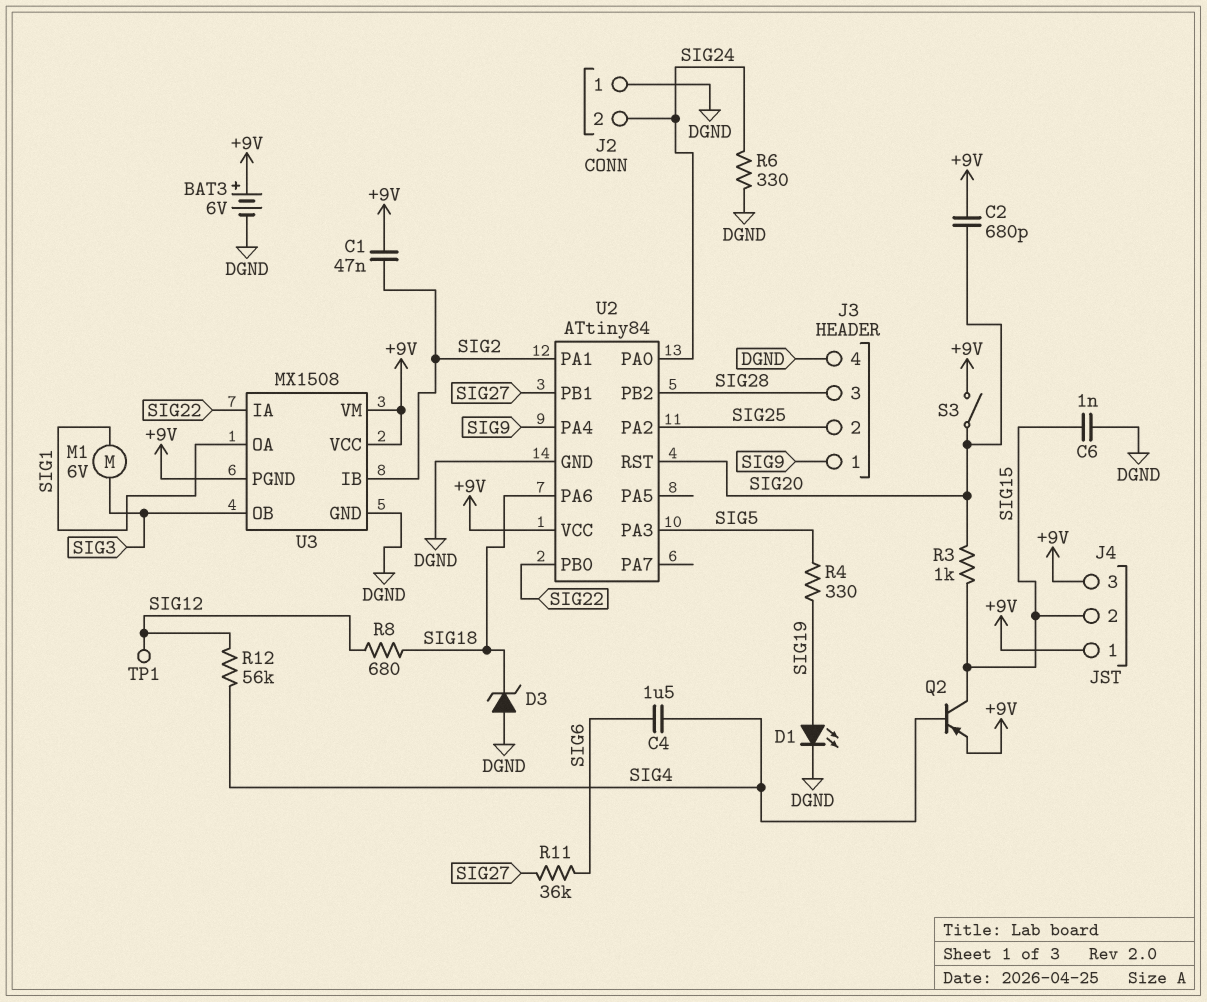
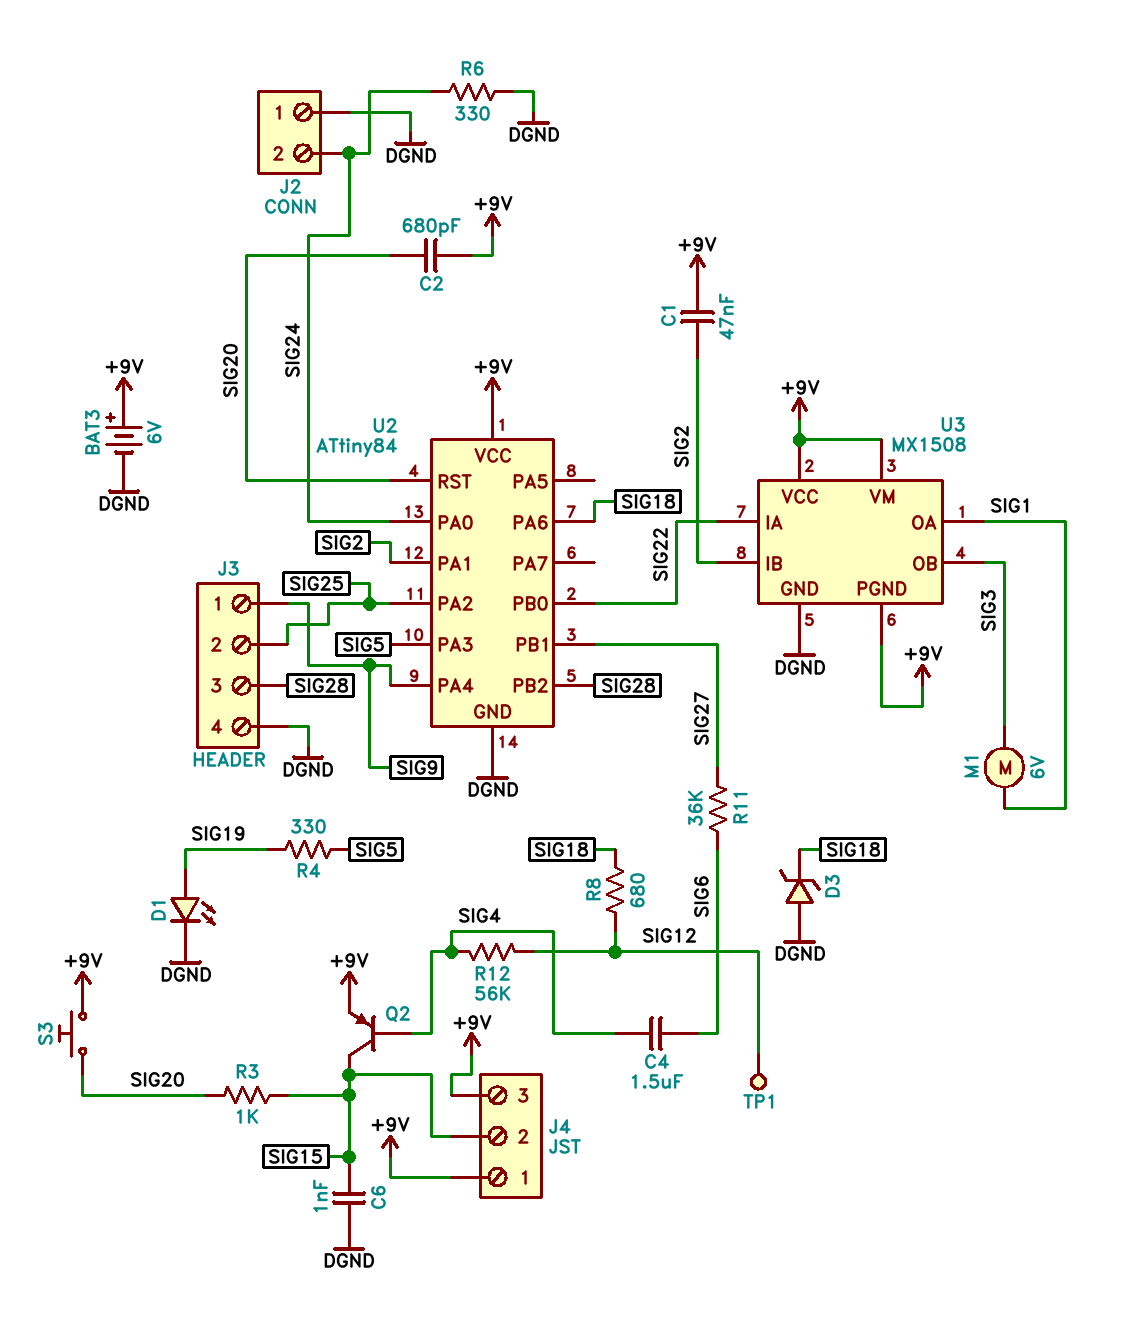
S3: switch (+9V, SIG20) -> button (+9V, SIG20)

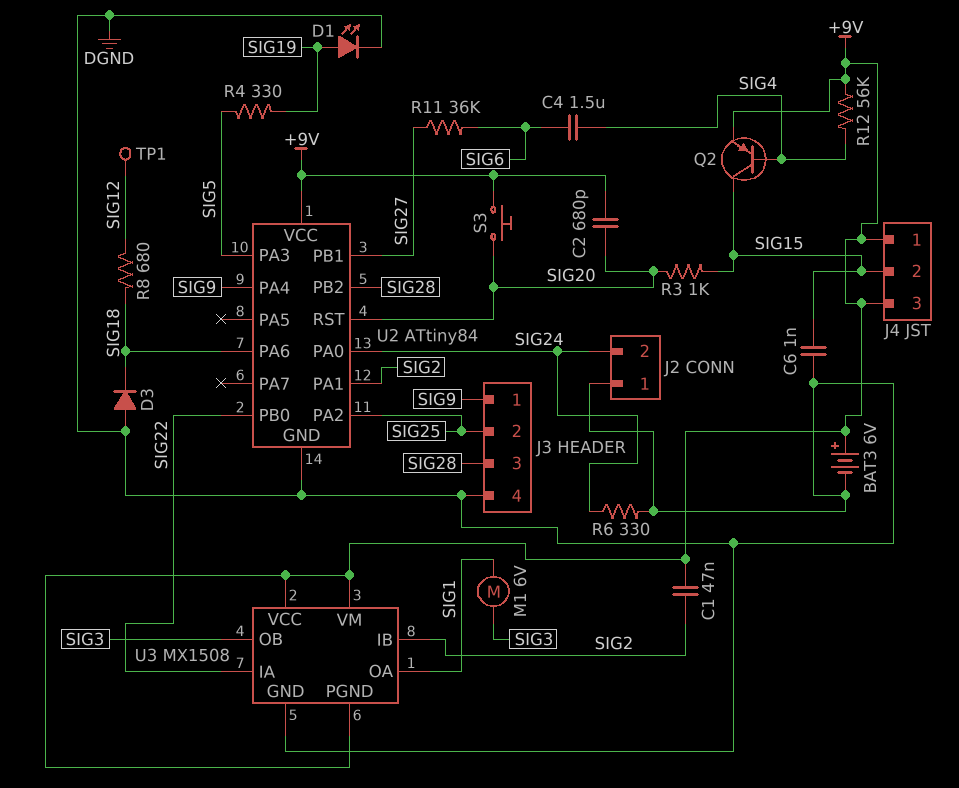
D3: zener (A DGND, K SIG18) -> diode (A DGND, K SIG18)
R12: 56k (SIG4, SIG12) -> 56k (+9V, SIG4)

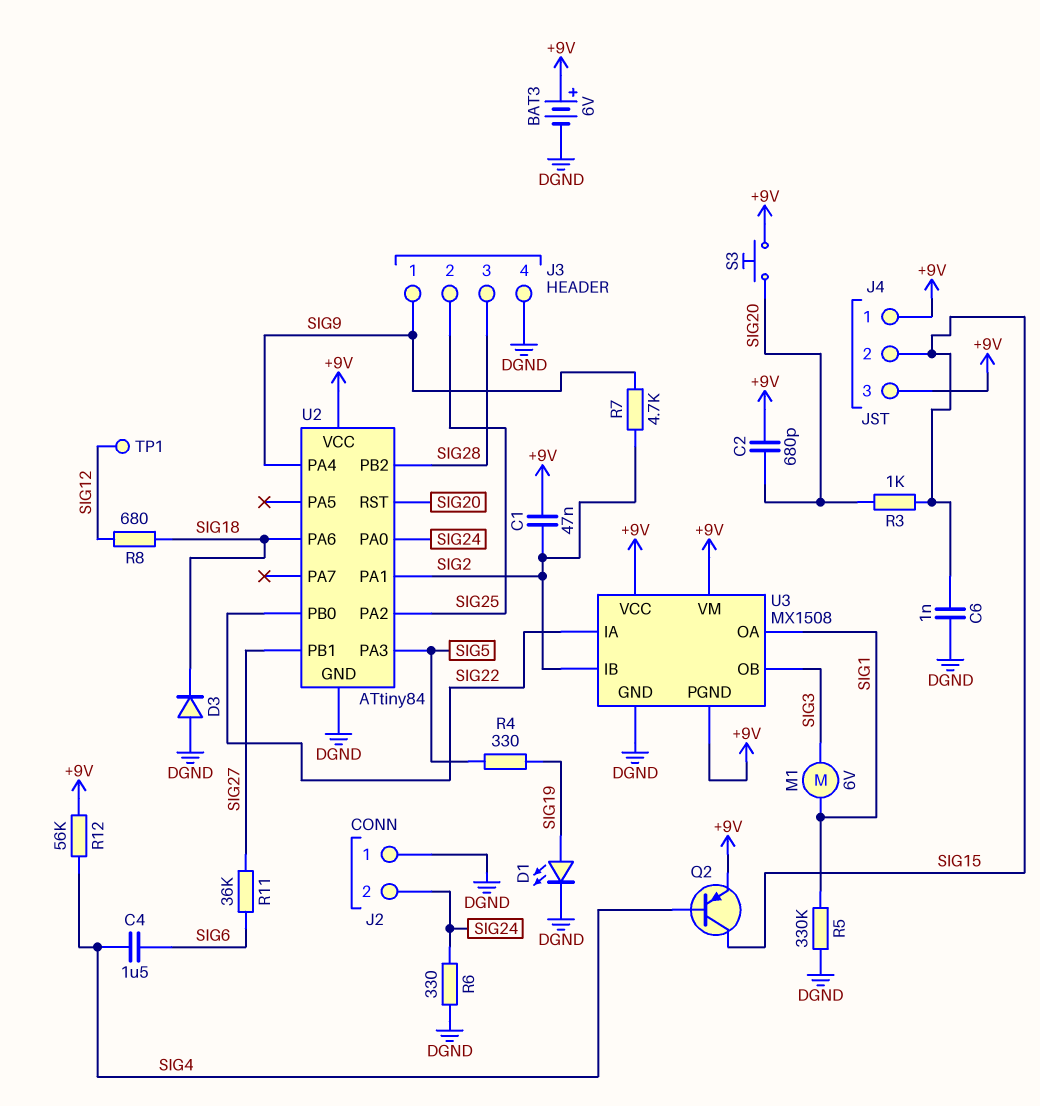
R5: none -> 330k (DGND, SIG1)
R7: none -> 4.7k (SIG2, SIG9)

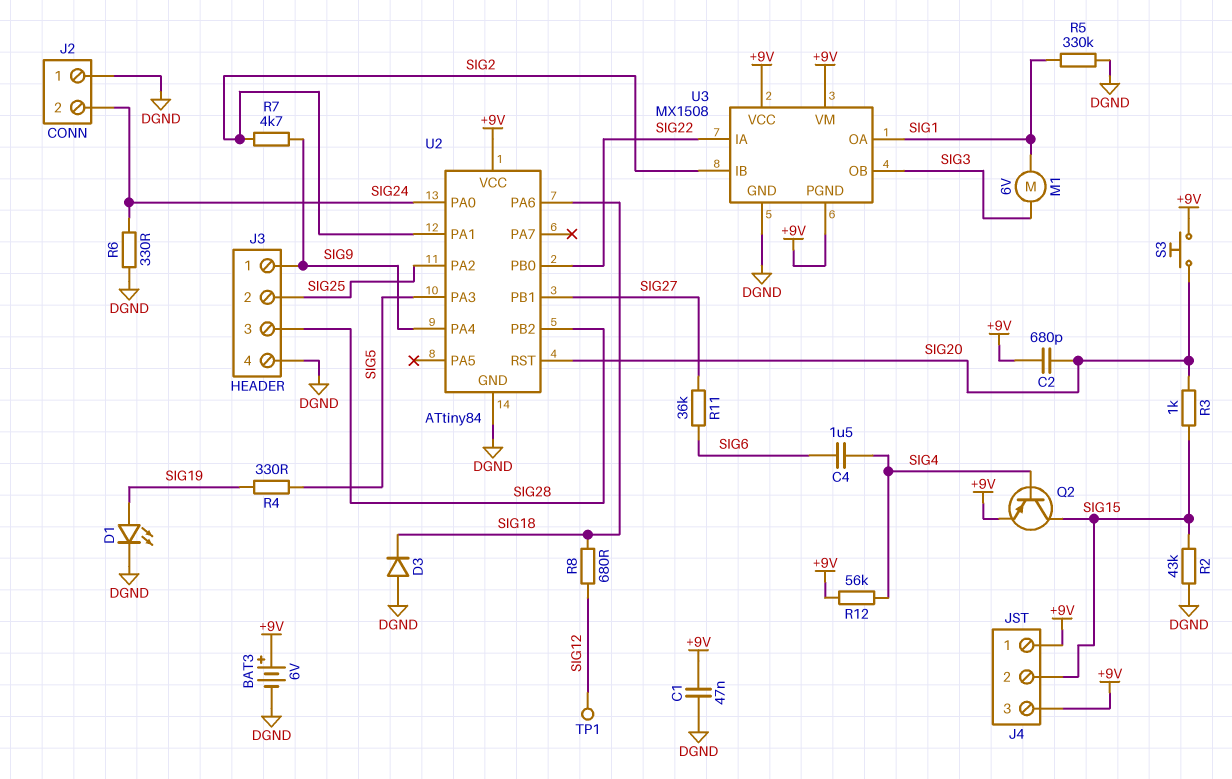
C1: 47nF (+9V, SIG2) -> 47nF (+9V, DGND)
C6: 1nF (DGND, SIG15) -> none
R2: none -> 43k (DGND, SIG15)

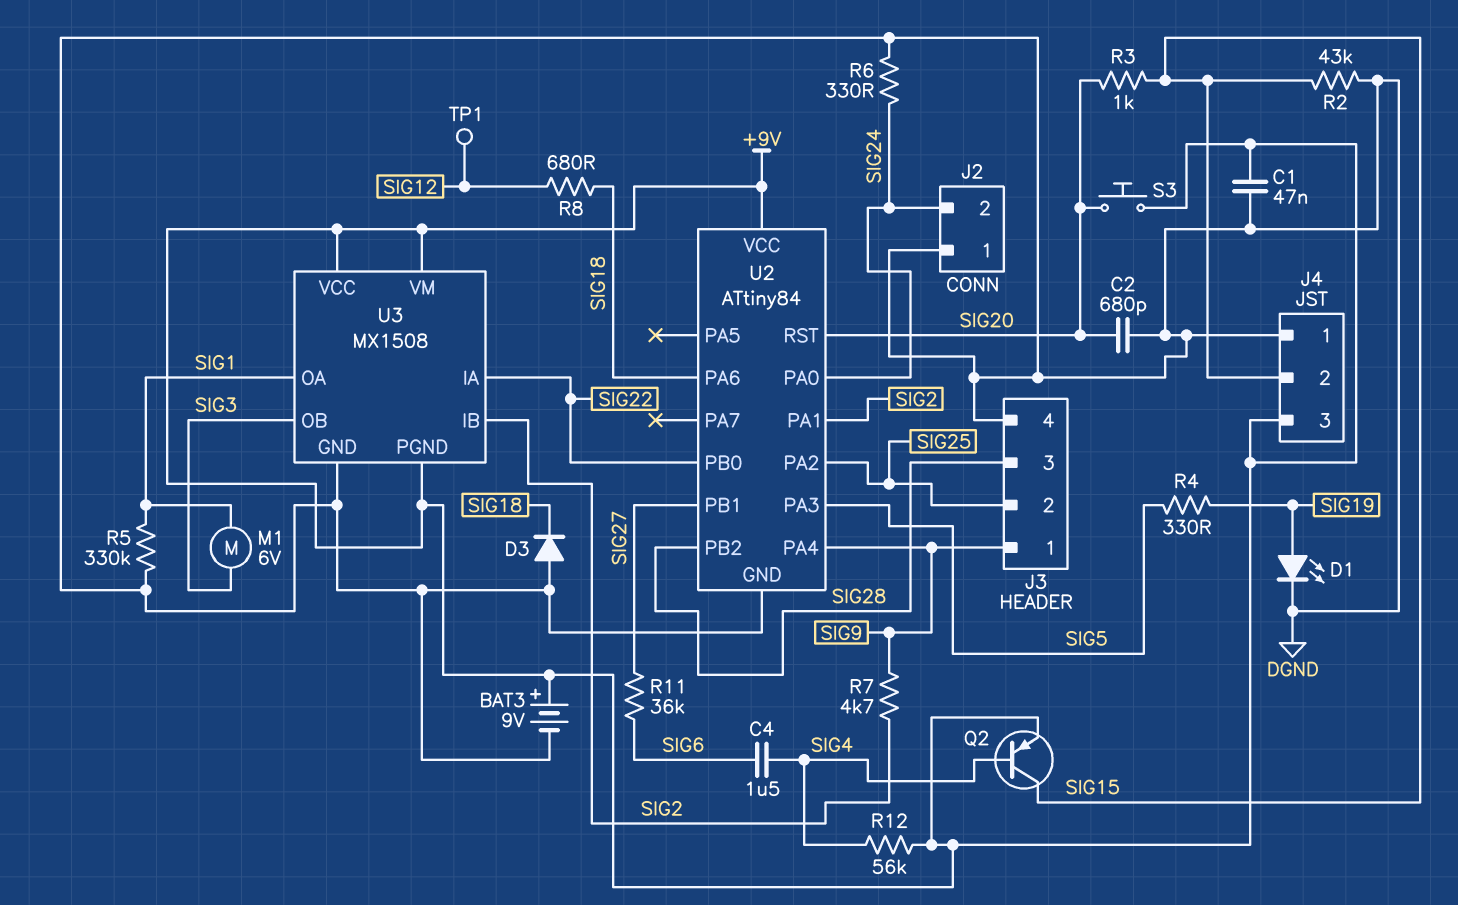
BAT3: 6V (plus +9V, minus DGND) -> 9V (plus +9V, minus DGND)
C2: 680pF (+9V, SIG20) -> 680pF (DGND, SIG20)
J4 pin 1: +9V -> DGND

